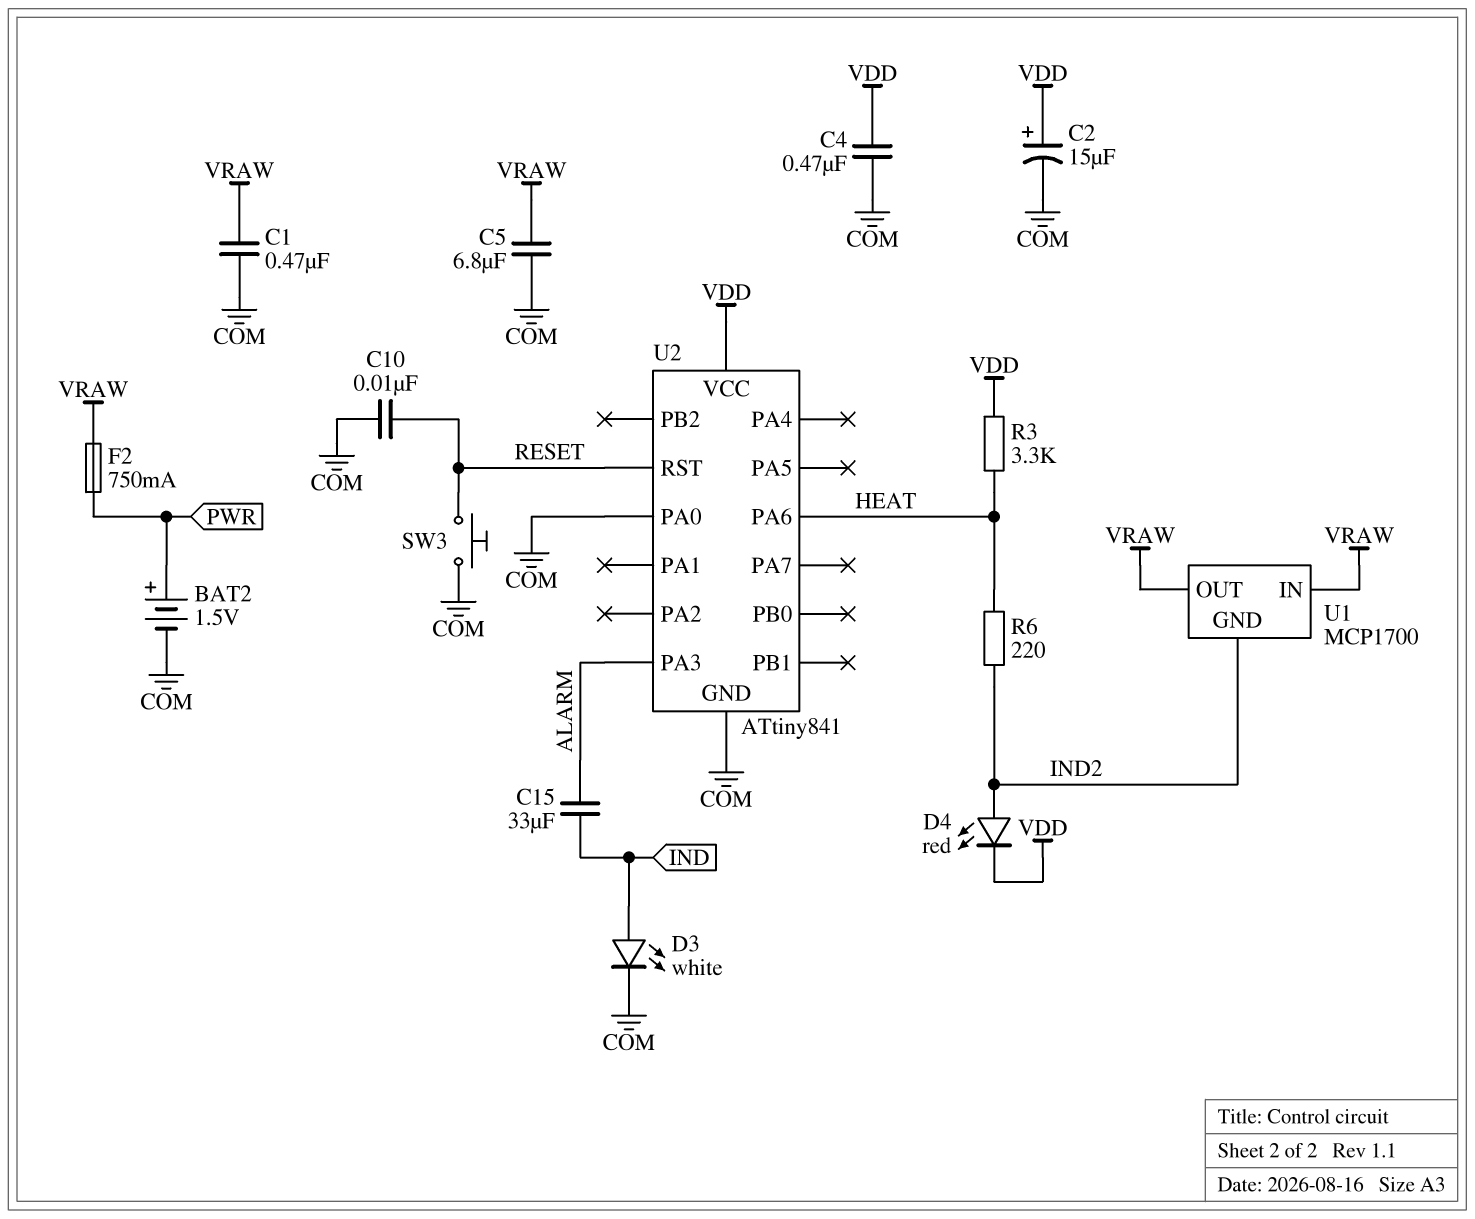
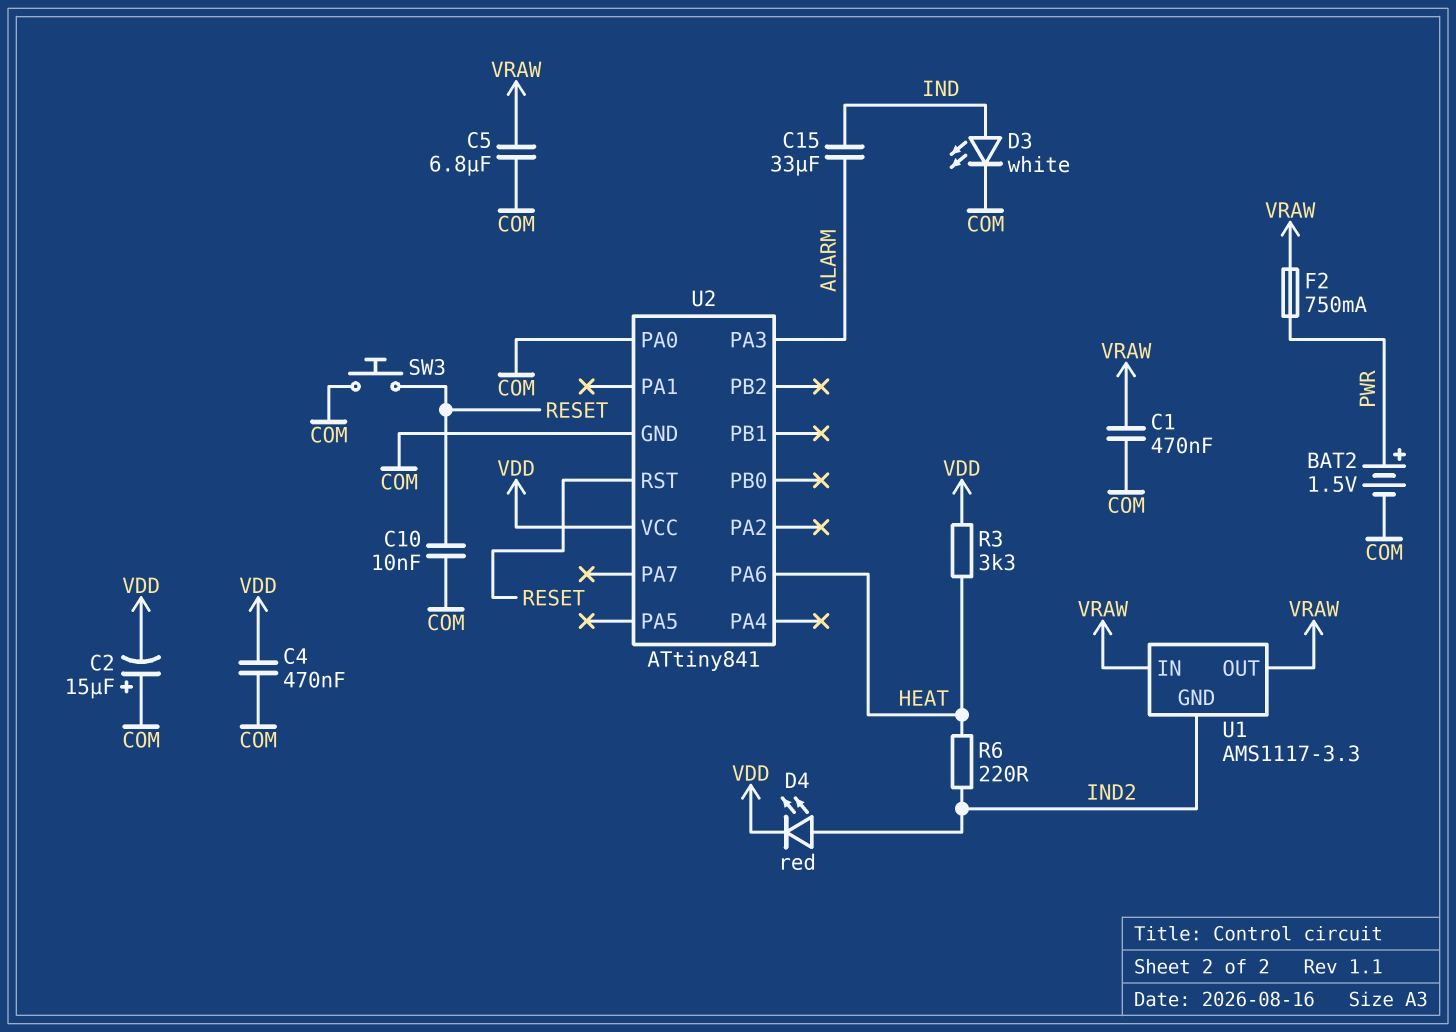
C2: 15uF (plus VDD, minus COM) -> 15uF (plus COM, minus VDD)
U1: MCP1700 -> AMS1117-3.3

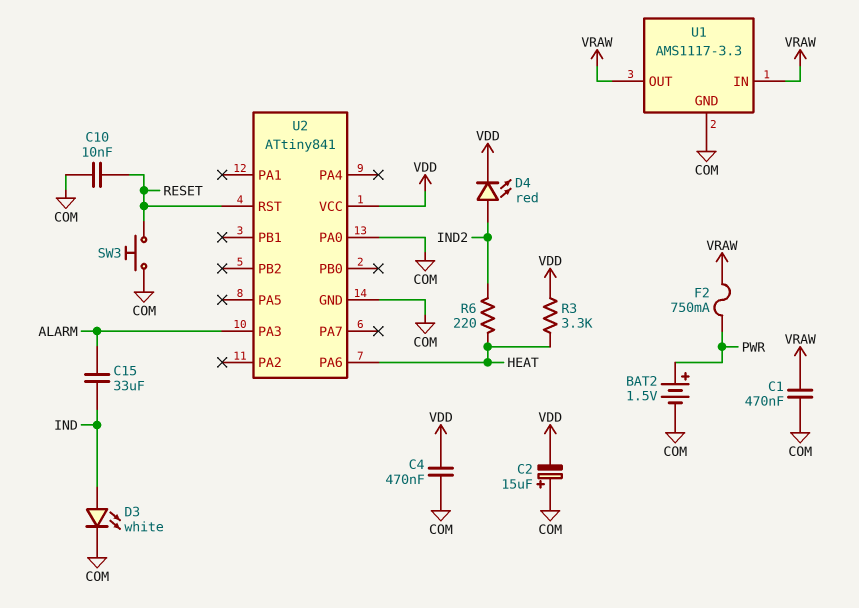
C5: 6.8uF (COM, VRAW) -> none
U1 pin GND: IND2 -> COM

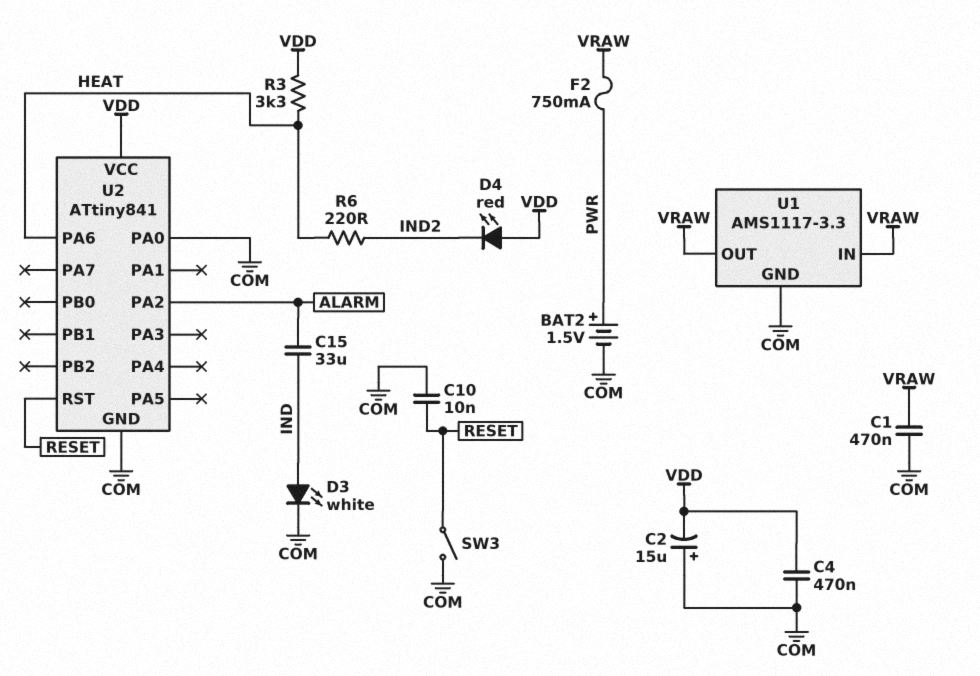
D4: LED red (A IND2, K VDD) -> LED red (A VDD, K IND2)
SW3: button (COM, RESET) -> switch (COM, RESET)
U2 pin PA2: none -> ALARM
U2 pin PA3: ALARM -> none

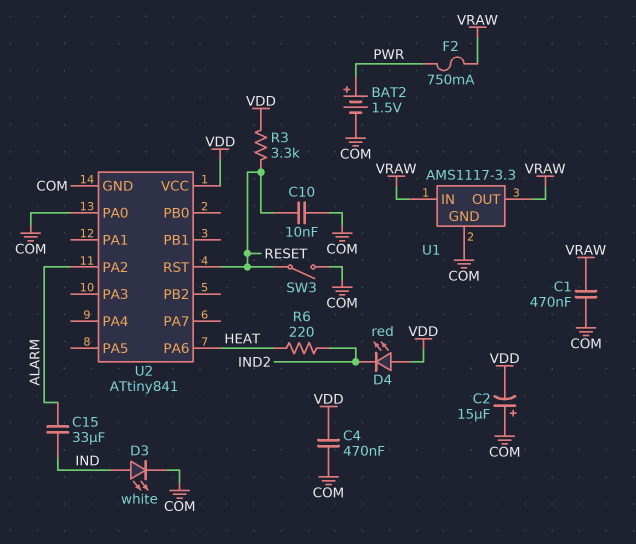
R3: 3.3k (HEAT, VDD) -> 3.3k (RESET, VDD)

